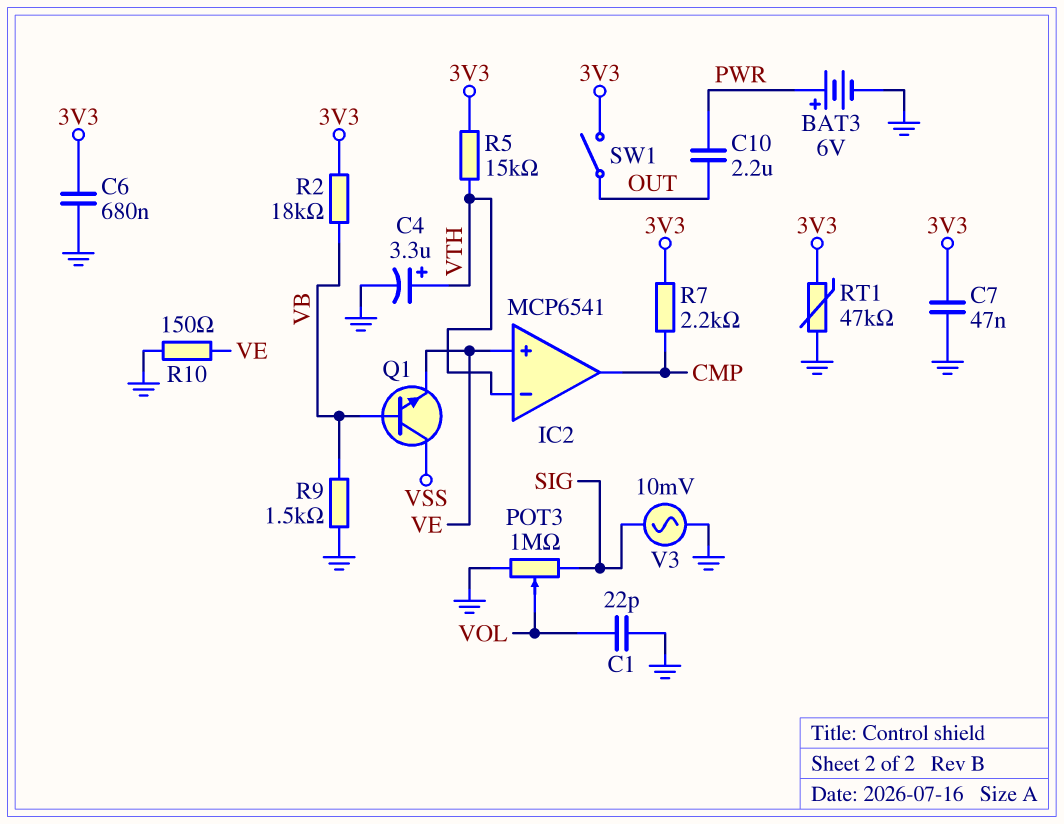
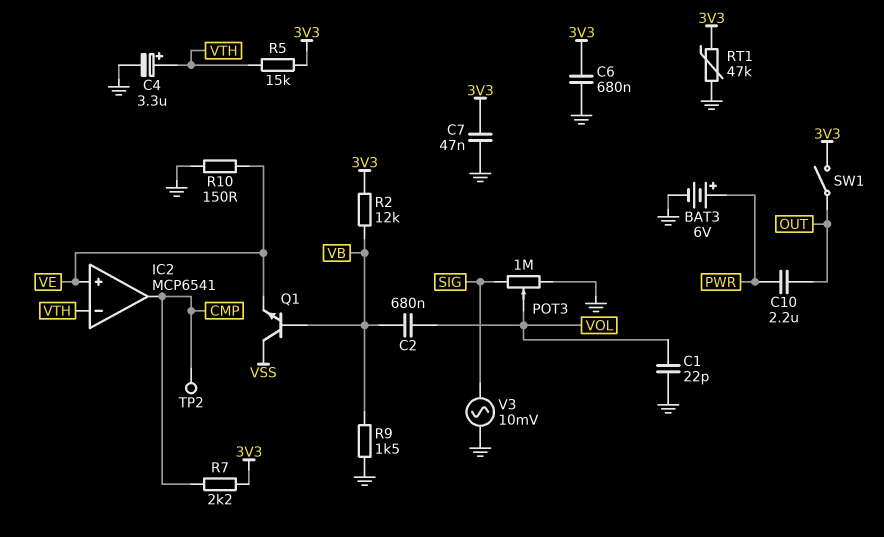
C2: none -> 680nF (VB, VOL)
R2: 18k (3V3, VB) -> 12k (3V3, VB)
TP2: none -> test point (CMP)

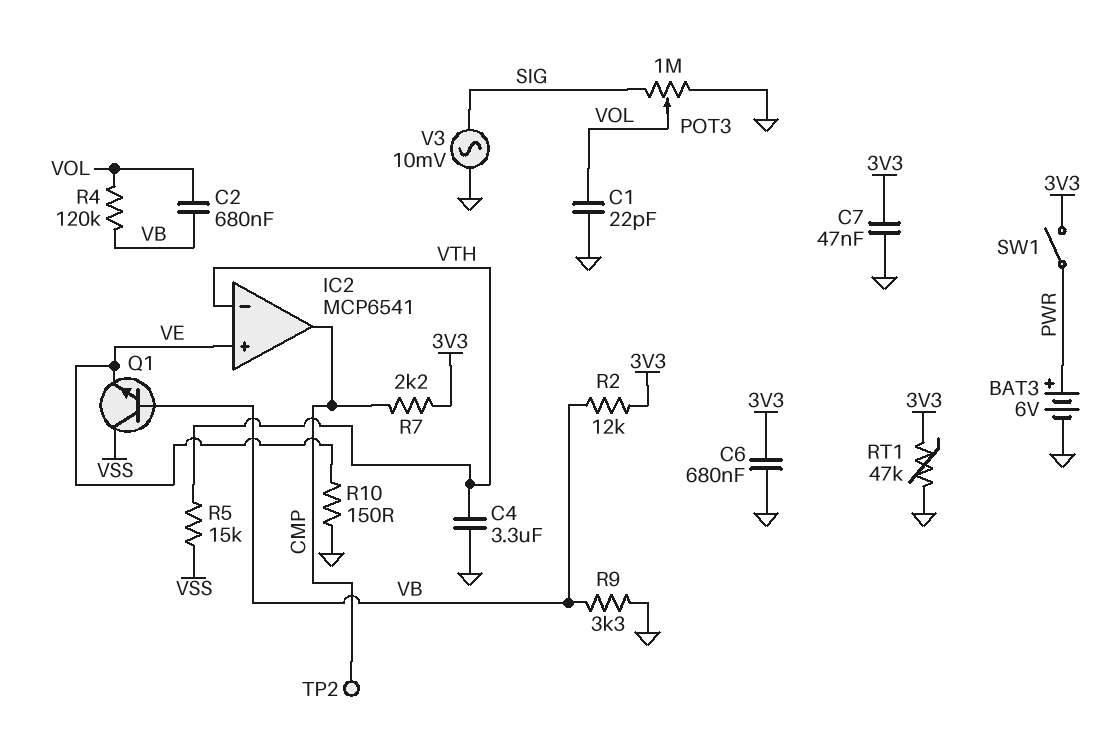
C4: 3.3uF (plus VTH, minus GND) -> 3.3uF (GND, VTH)
C10: 2.2uF (OUT, PWR) -> none
R4: none -> 120k (VB, VOL)
R5: 15k (3V3, VTH) -> 15k (VSS, VTH)
R9: 1.5k (GND, VB) -> 3.3k (GND, VB)
SW1: switch (3V3, OUT) -> switch (3V3, PWR)

